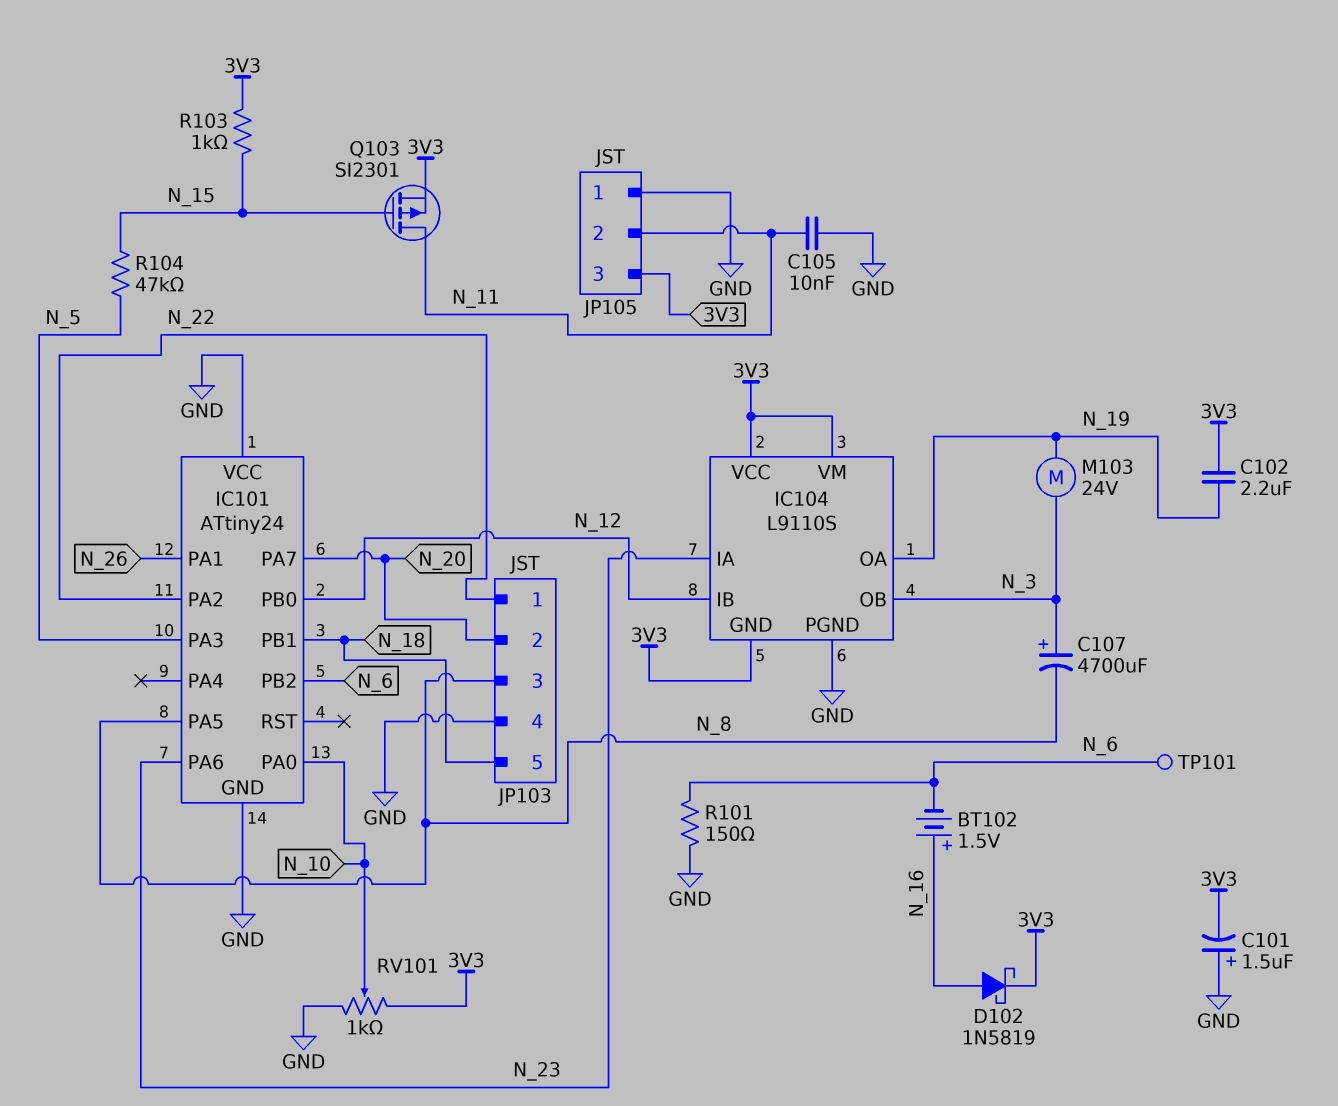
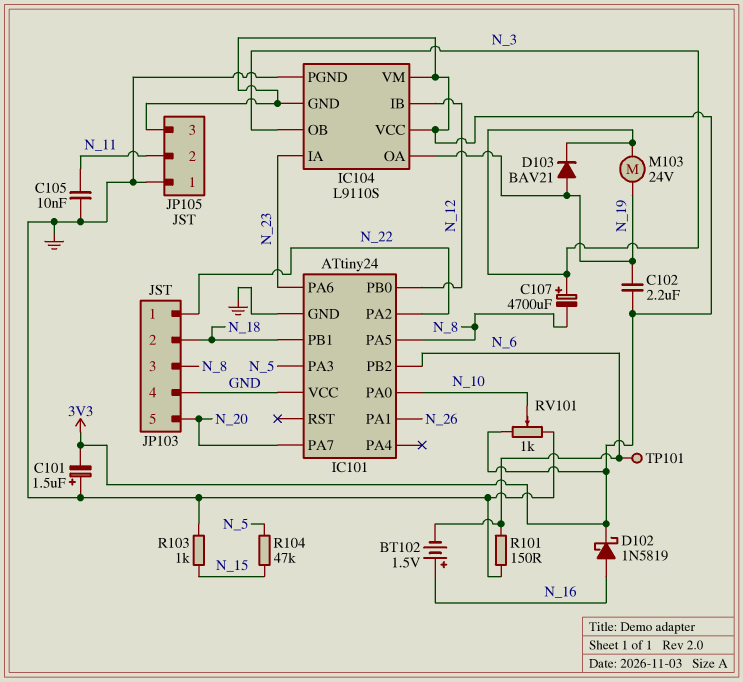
D103: none -> diode BAV21 (A N_19, K N_3)
JP103 pin 2: N_20 -> N_18
JP103 pin 5: N_18 -> N_20
Q103: PMOS SI2301 (G N_15, D N_11, S 3V3) -> none
R103: 1k (3V3, N_15) -> 1k (GND, N_15)

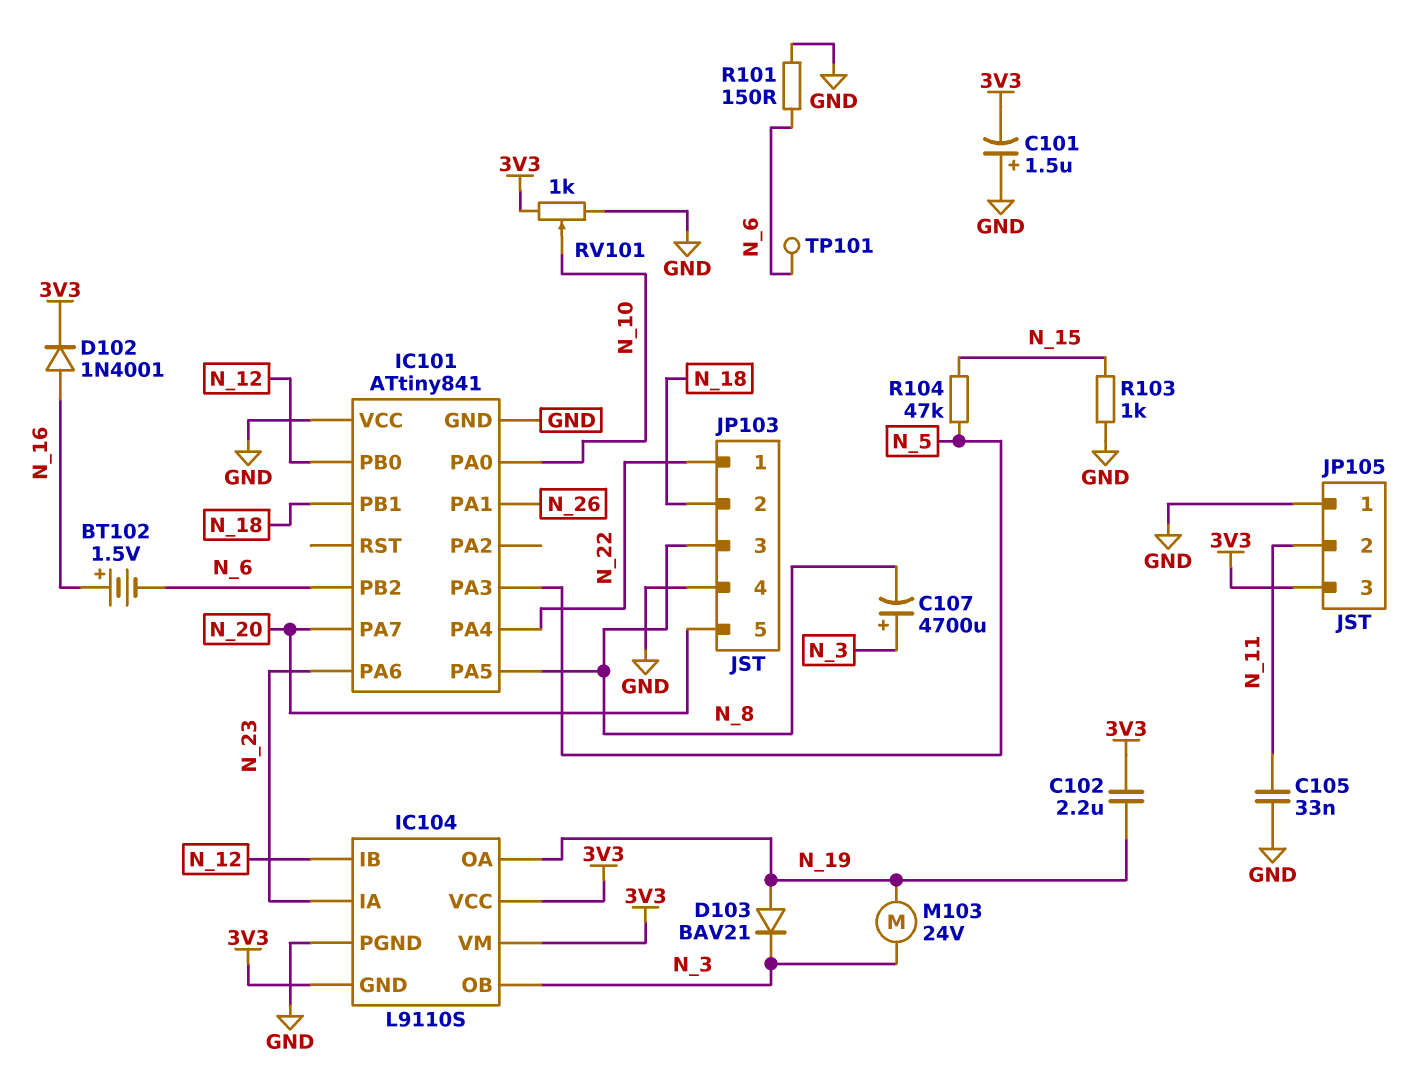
C105: 10nF (GND, N_11) -> 33nF (GND, N_11)
D102: schottky 1N5819 (A N_16, K 3V3) -> diode 1N4001 (A N_16, K 3V3)
IC101: ATtiny24 -> ATtiny841
IC101 pin PA2: N_22 -> none
IC101 pin PA4: none -> N_22

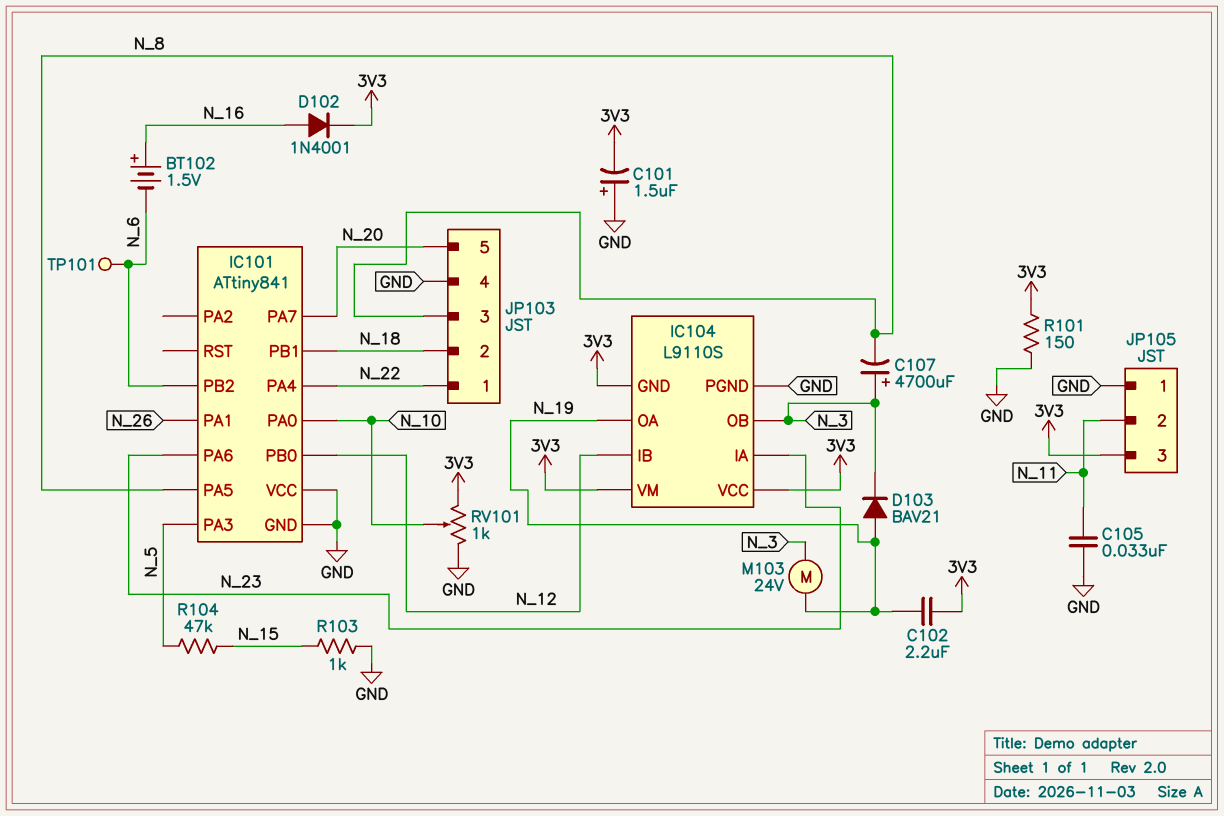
R101: 150 (GND, N_6) -> 150 (3V3, GND)

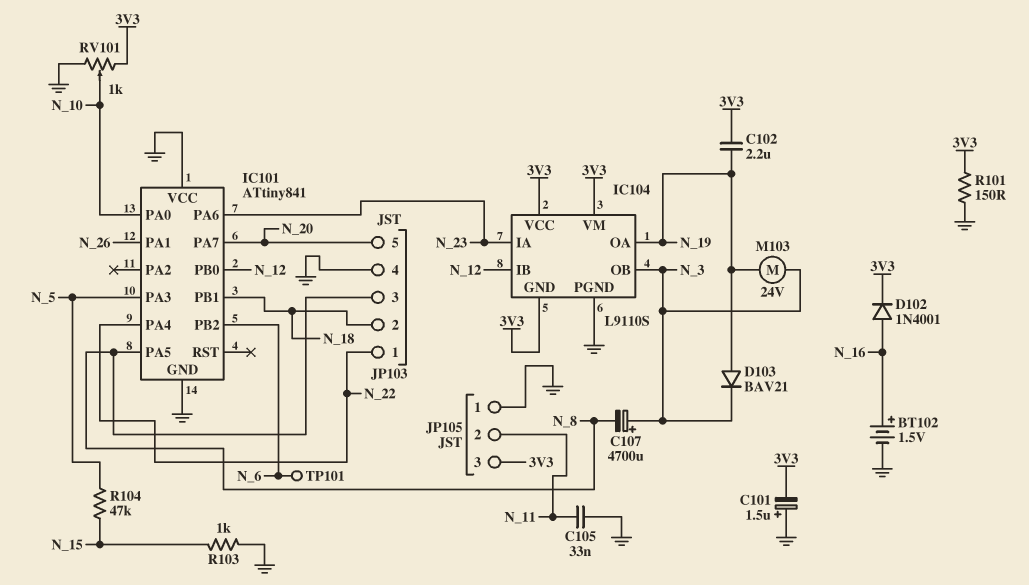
BT102: 1.5V (plus N_16, minus N_6) -> 1.5V (plus N_16, minus GND)

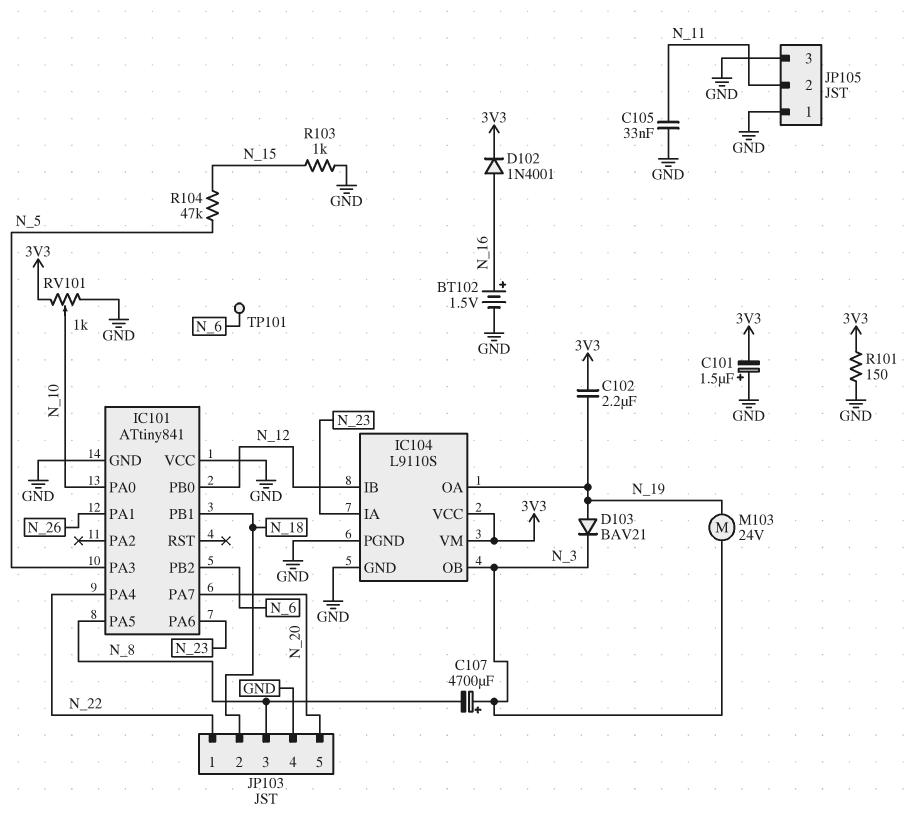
IC104 pin GND: 3V3 -> GND
JP105 pin 3: 3V3 -> GND

